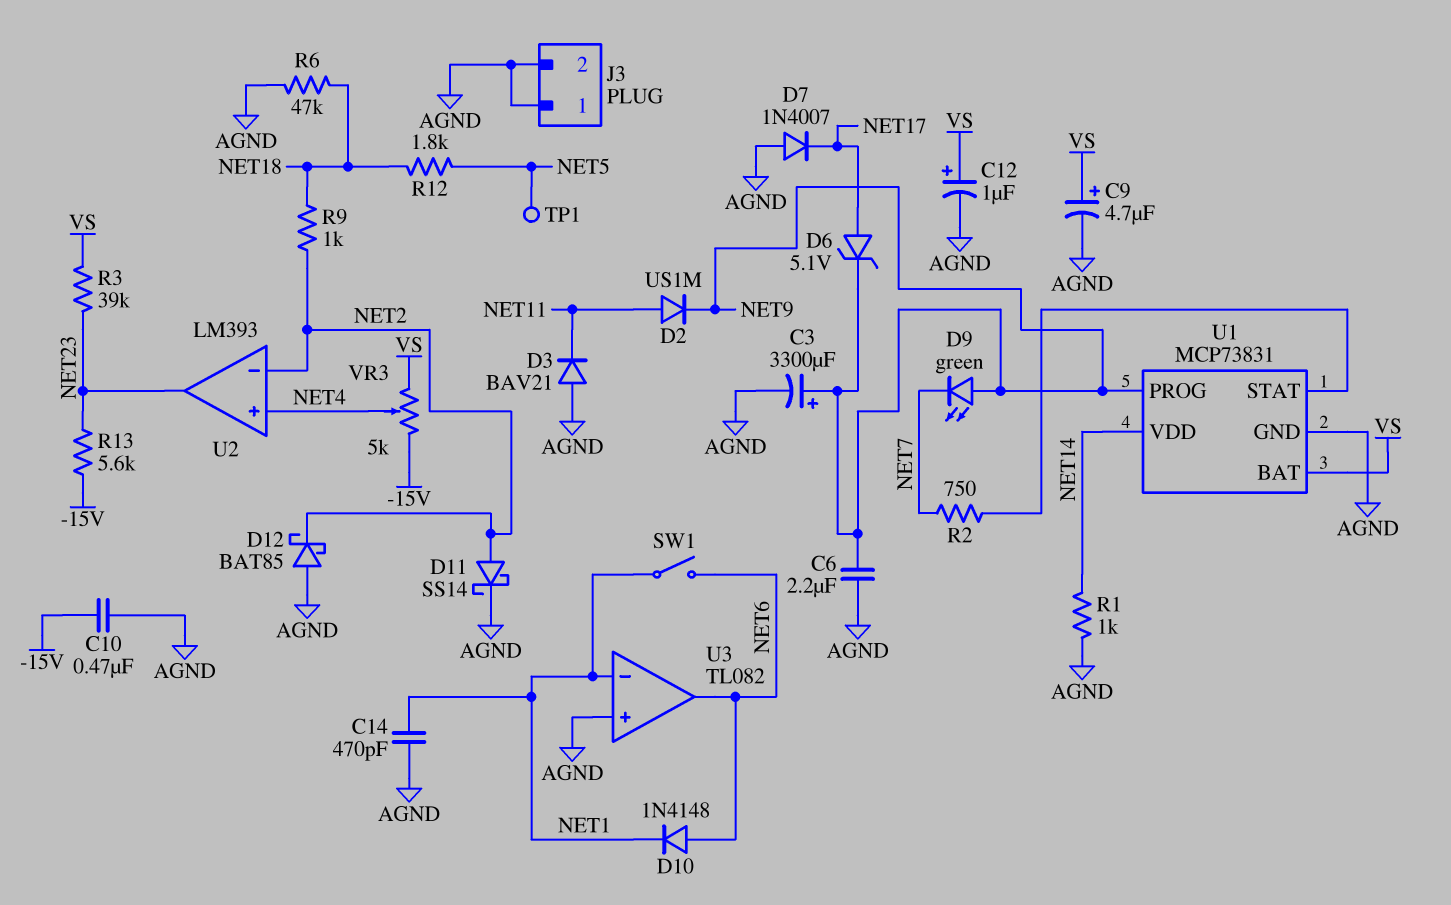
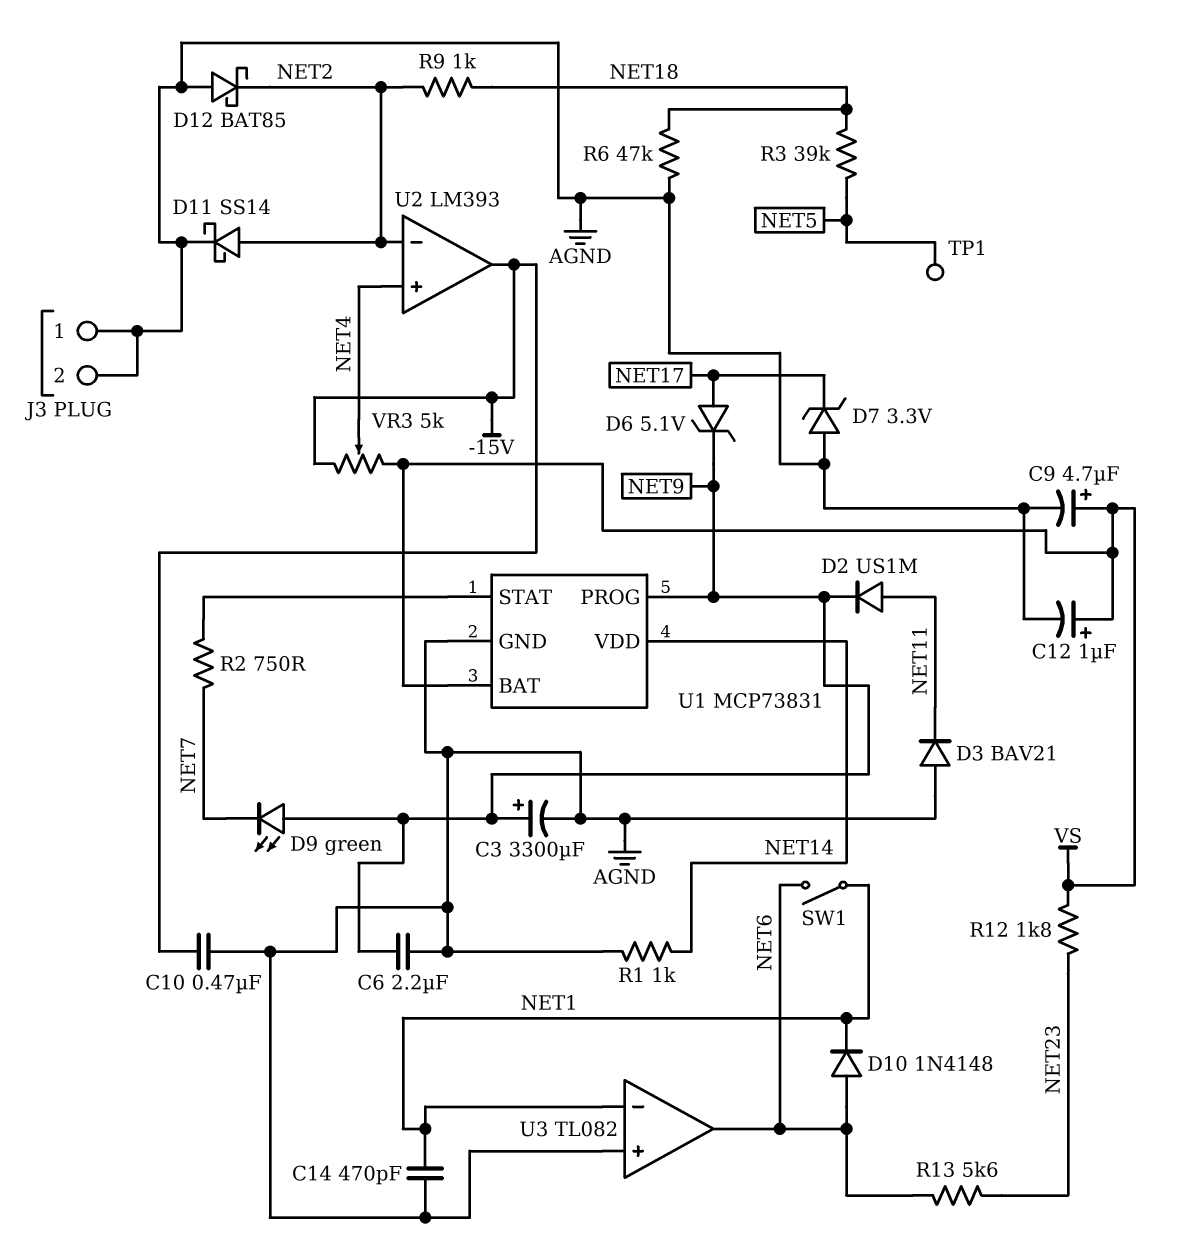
D7: diode 1N4007 (A AGND, K NET17) -> zener 3.3V (A AGND, K NET17)
R3: 39k (NET23, VS) -> 39k (NET5, NET18)
R12: 1.8k (NET5, NET18) -> 1.8k (NET23, VS)
R13: 5.6k (-15V, NET23) -> 5.6k (NET6, NET23)
U2 pin out: NET23 -> -15V

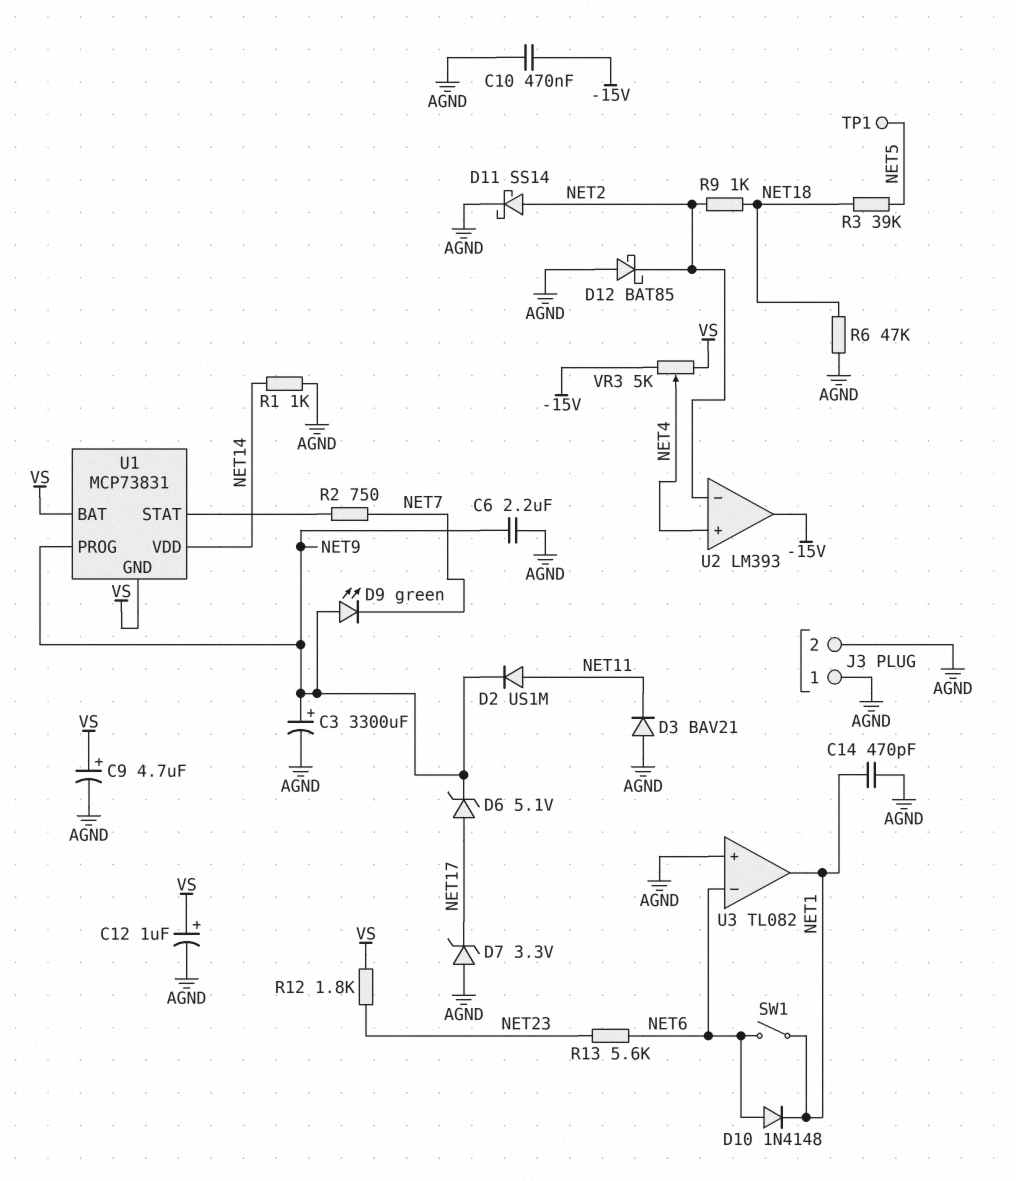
U1 pin GND: AGND -> VS
U3 pin in-: NET1 -> NET6
U3 pin out: NET6 -> NET1

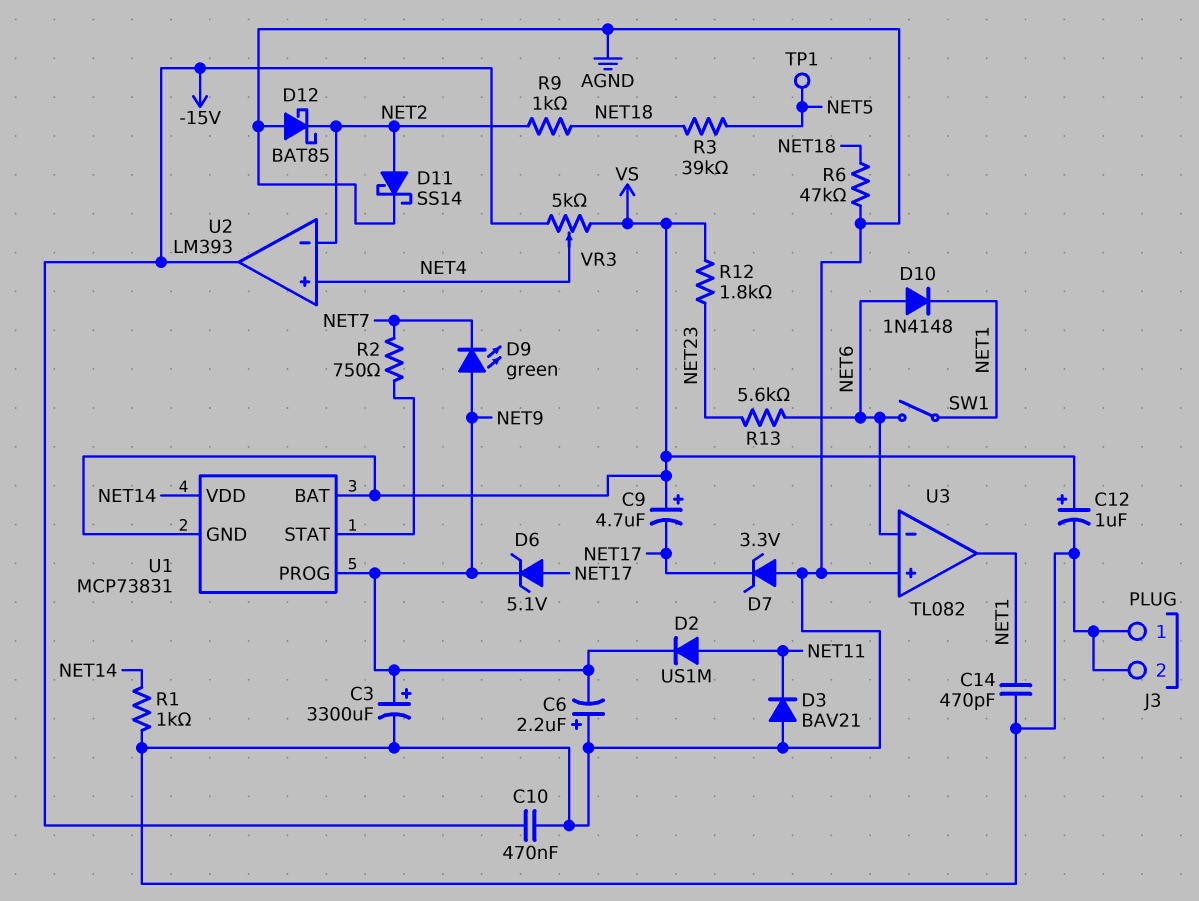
C6: 2.2uF (AGND, NET9) -> 2.2uF (plus AGND, minus NET9)
C9: 4.7uF (plus VS, minus AGND) -> 4.7uF (plus VS, minus NET17)

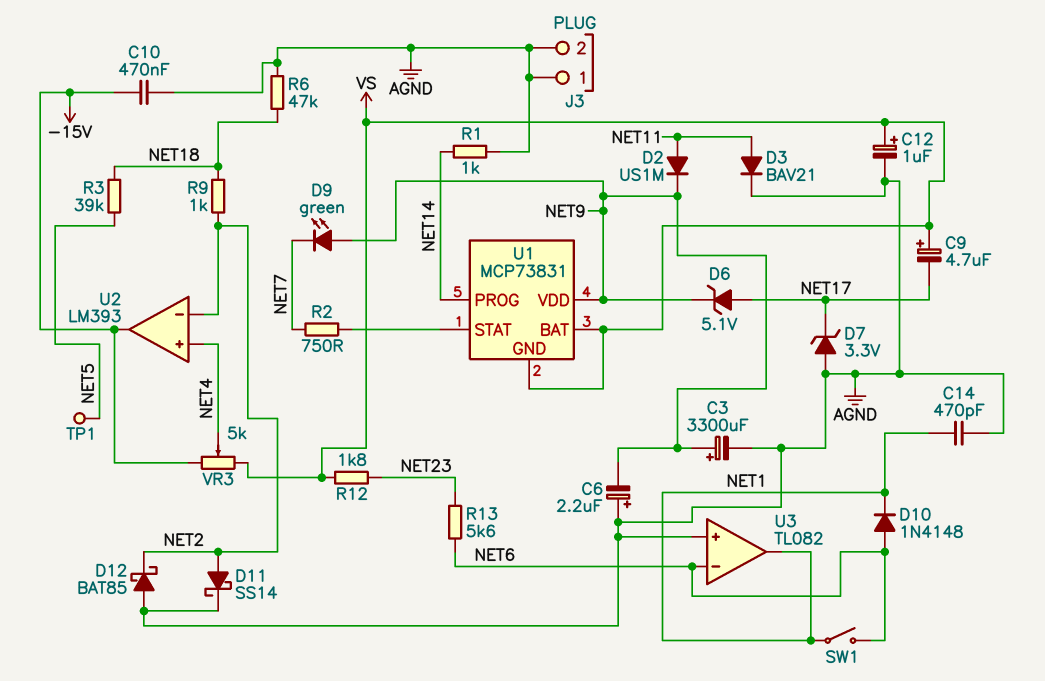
D3: diode BAV21 (A AGND, K NET11) -> diode BAV21 (A NET11, K AGND)
U1 pin PROG: NET9 -> NET14
U1 pin VDD: NET14 -> NET9

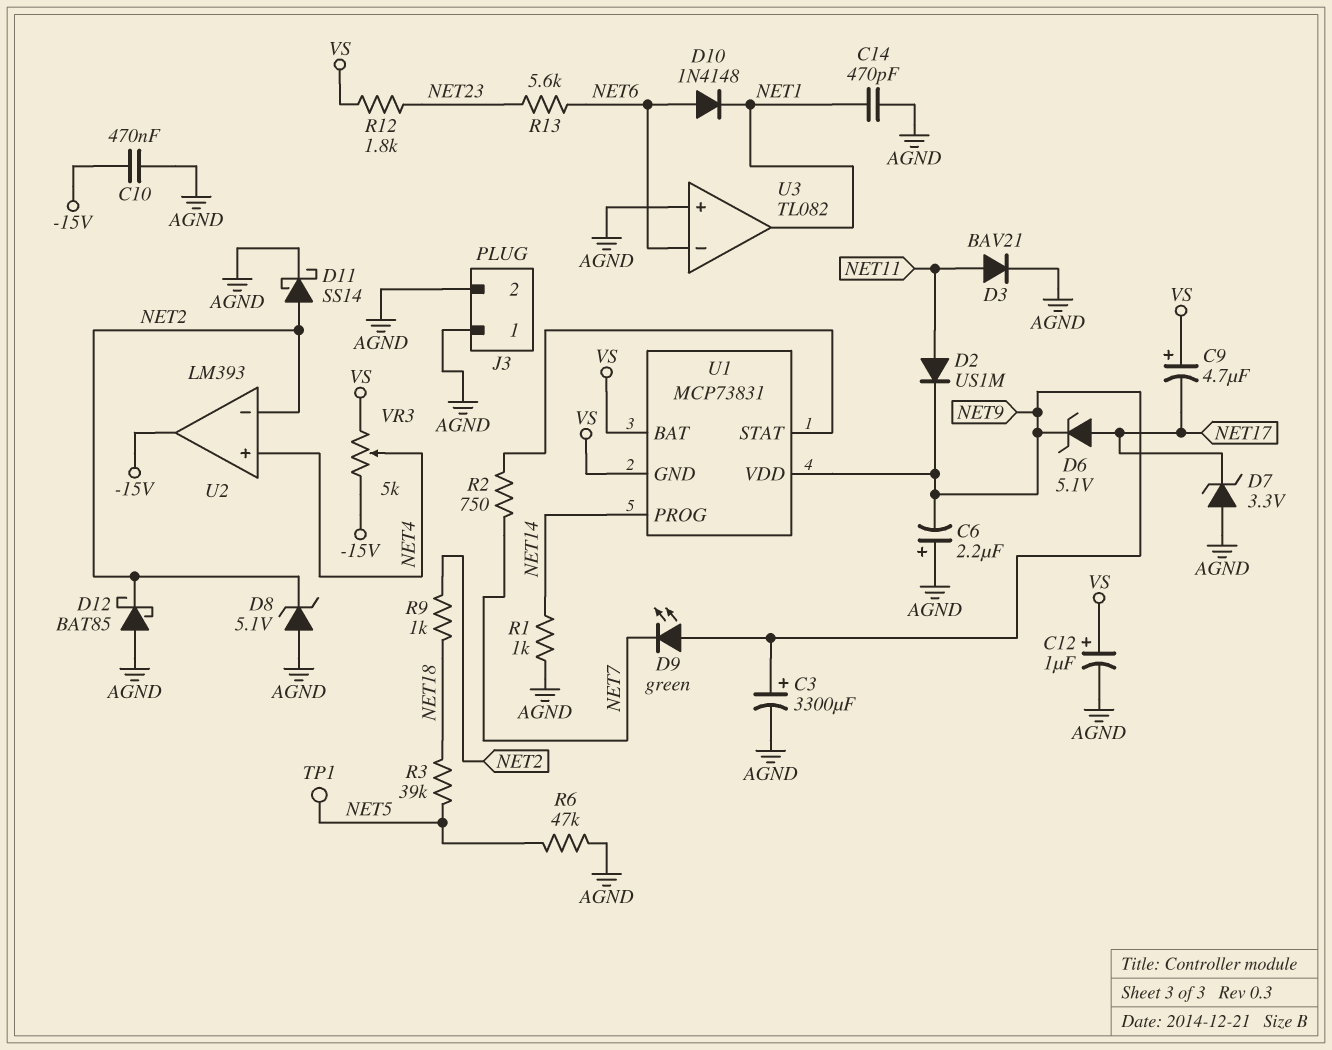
D8: none -> zener 5.1V (A AGND, K NET2)
R6: 47k (AGND, NET18) -> 47k (AGND, NET5)
SW1: switch (NET1, NET6) -> none

